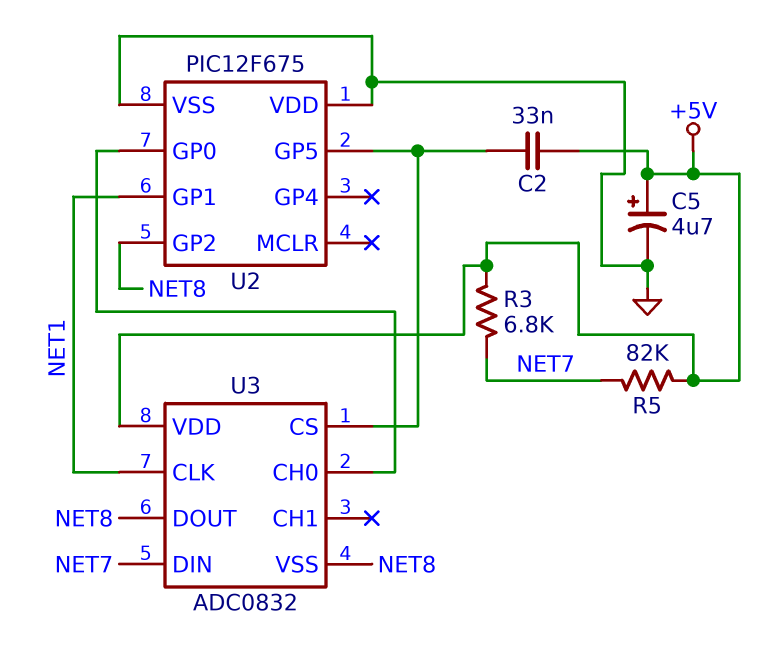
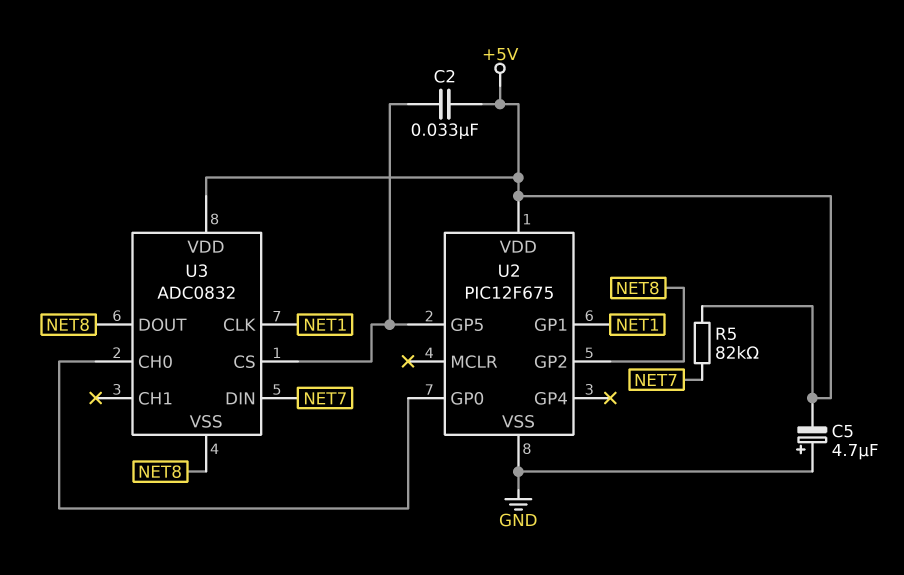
C5: 4.7uF (plus +5V, minus GND) -> 4.7uF (plus GND, minus +5V)
R3: 6.8k (+5V, NET7) -> none
U2 pin VDD: GND -> +5V

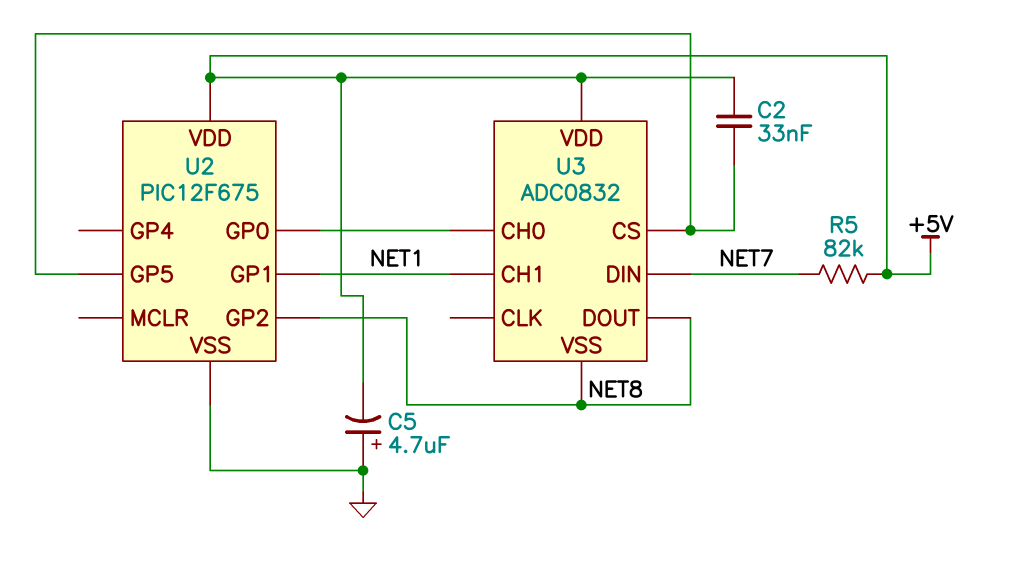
U3 pin CH1: none -> NET1
U3 pin CLK: NET1 -> none

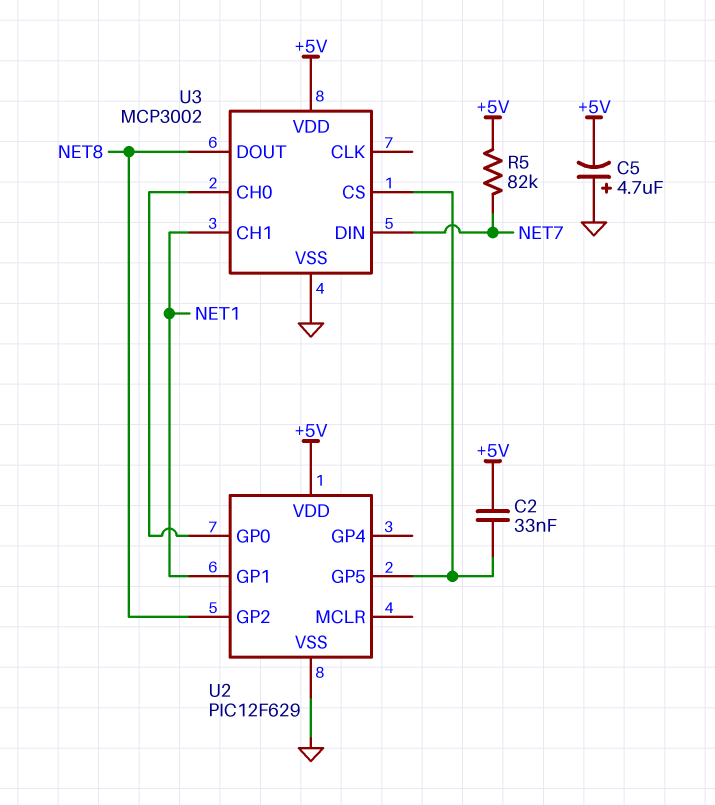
U2: PIC12F675 -> PIC12F629
U3: ADC0832 -> MCP3002
U3 pin VSS: NET8 -> GND

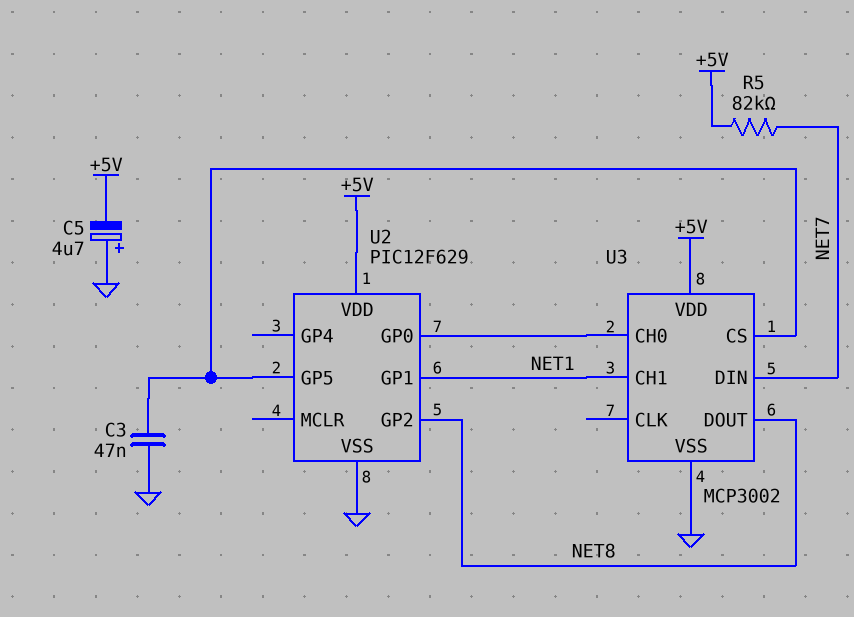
C2: 33nF (+5V, U2/GP5) -> none
C3: none -> 47nF (GND, U2/GP5)

